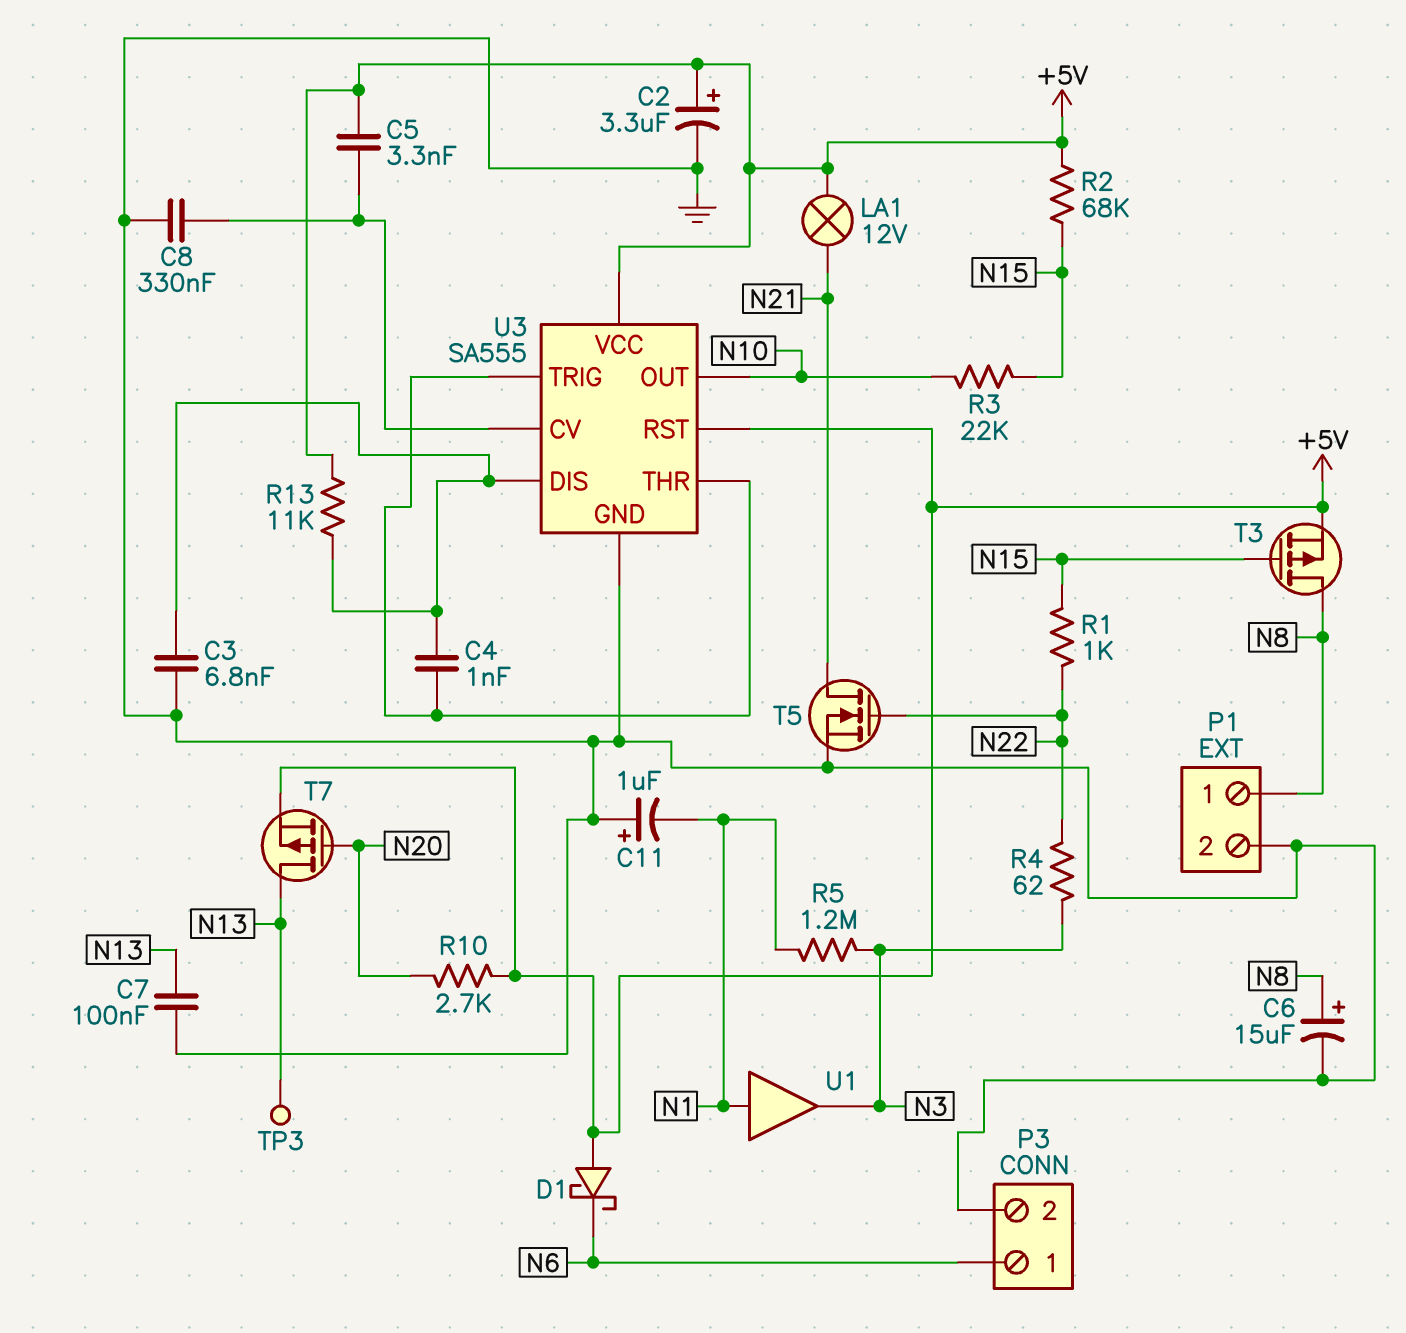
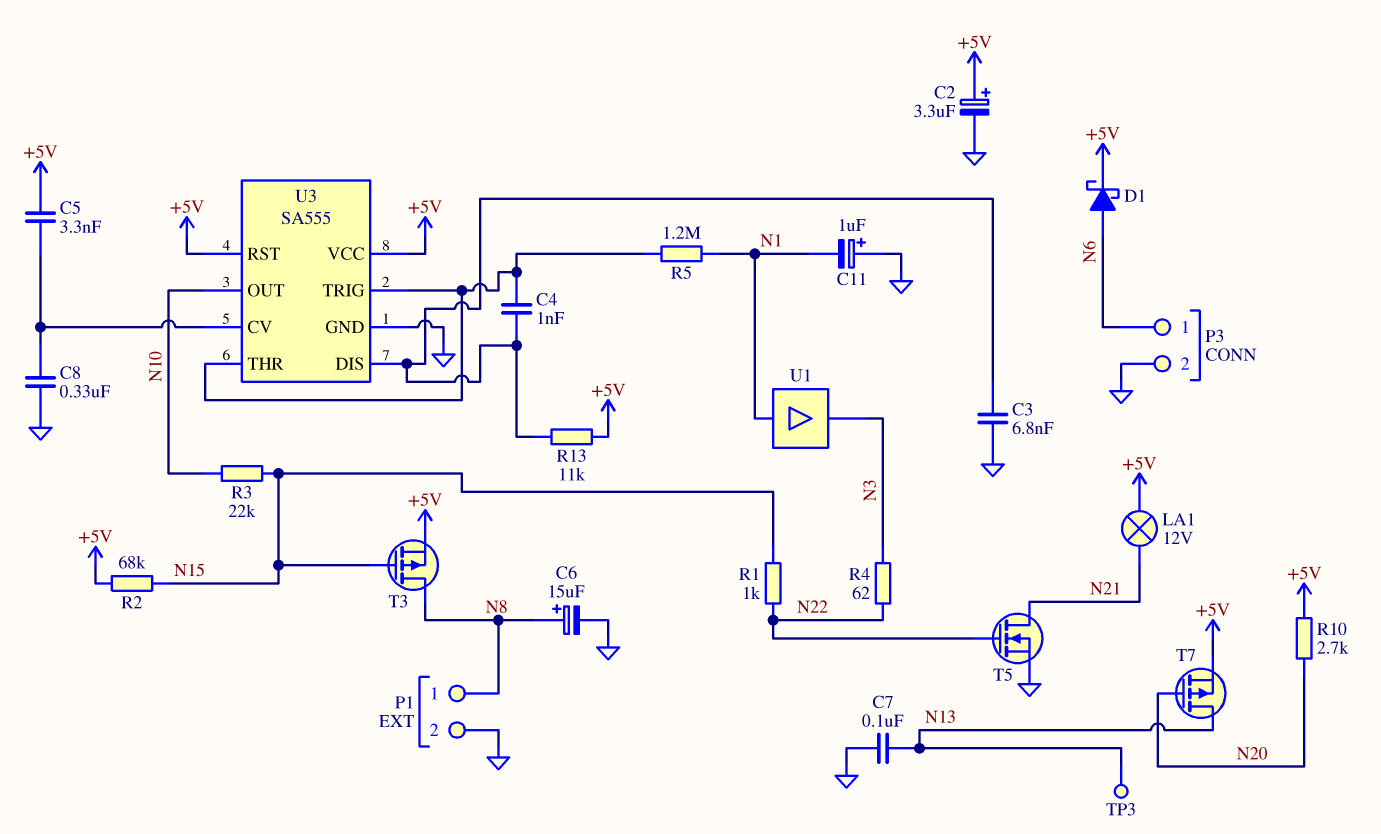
D1: schottky (A +5V, K N6) -> schottky (A N6, K +5V)
R5: 1.2M (N1, N3) -> 1.2M (N1, U3/THR)

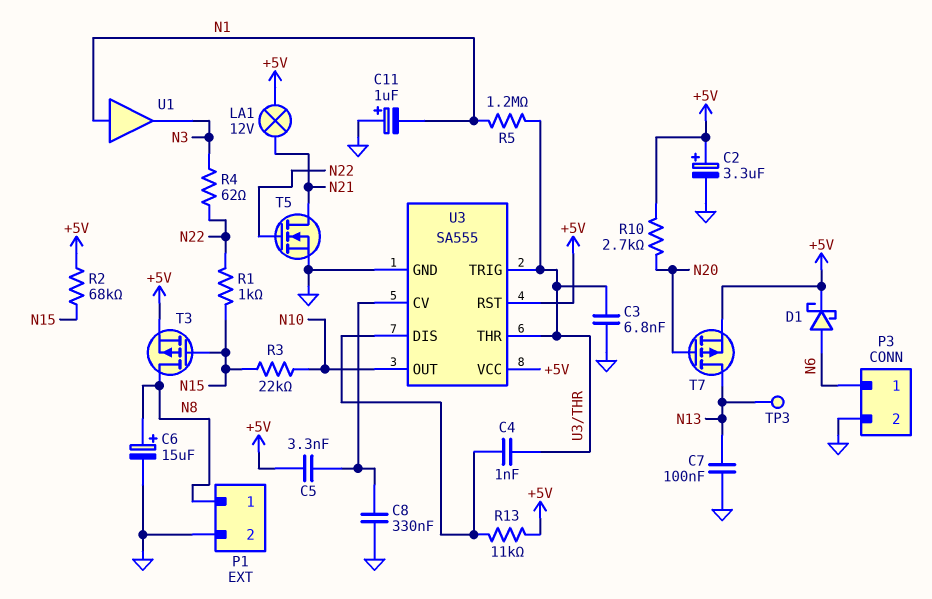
C3: 6.8nF (GND, U3/DIS) -> 6.8nF (GND, U3/THR)

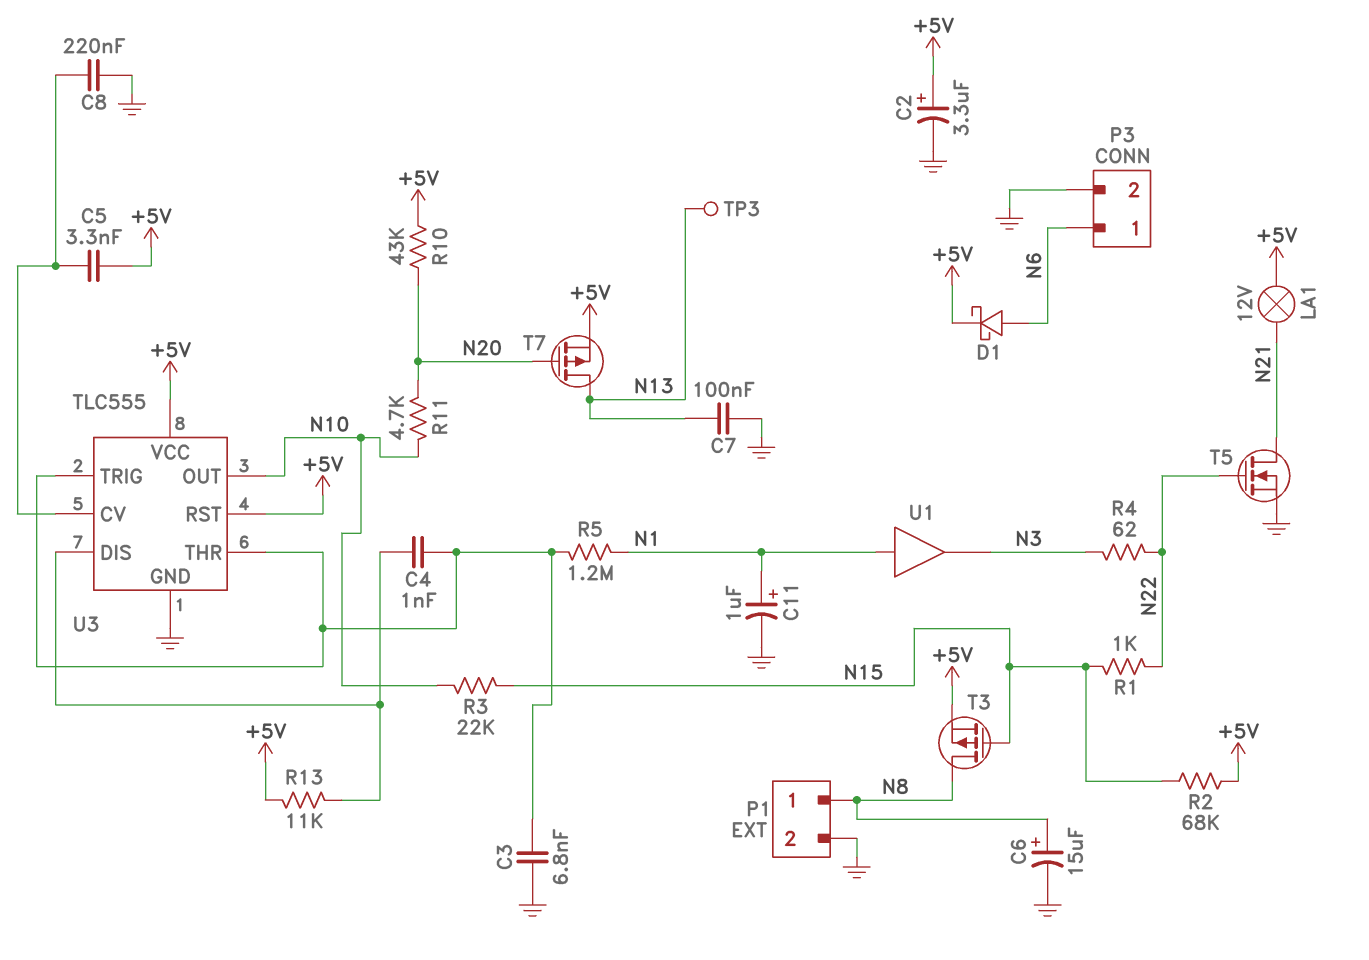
C8: 330nF (GND, U3/CV) -> 220nF (GND, U3/CV)
C11: 1uF (plus GND, minus N1) -> 1uF (plus N1, minus GND)
R10: 2.7k (+5V, N20) -> 43k (+5V, N20)
R11: none -> 4.7k (N10, N20)
U3: SA555 -> TLC555

